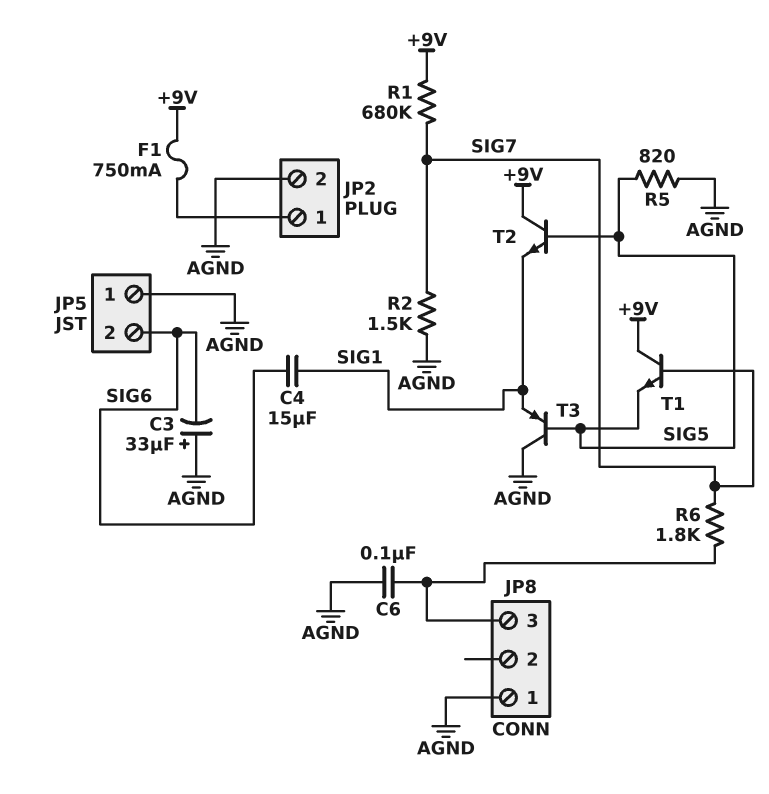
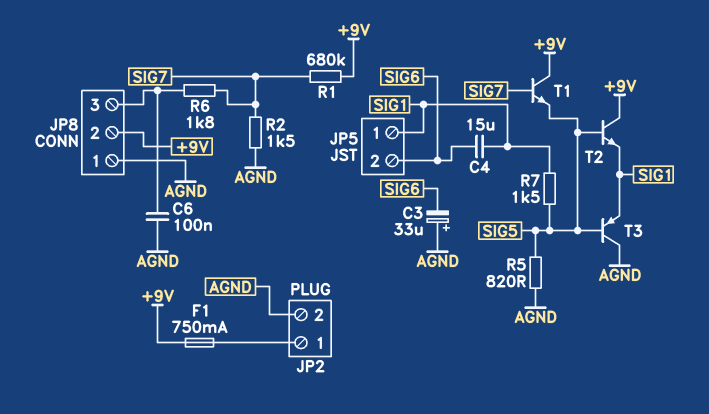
JP5 pin 1: AGND -> SIG1
JP8 pin 2: none -> +9V
R7: none -> 1.5k (SIG1, SIG5)

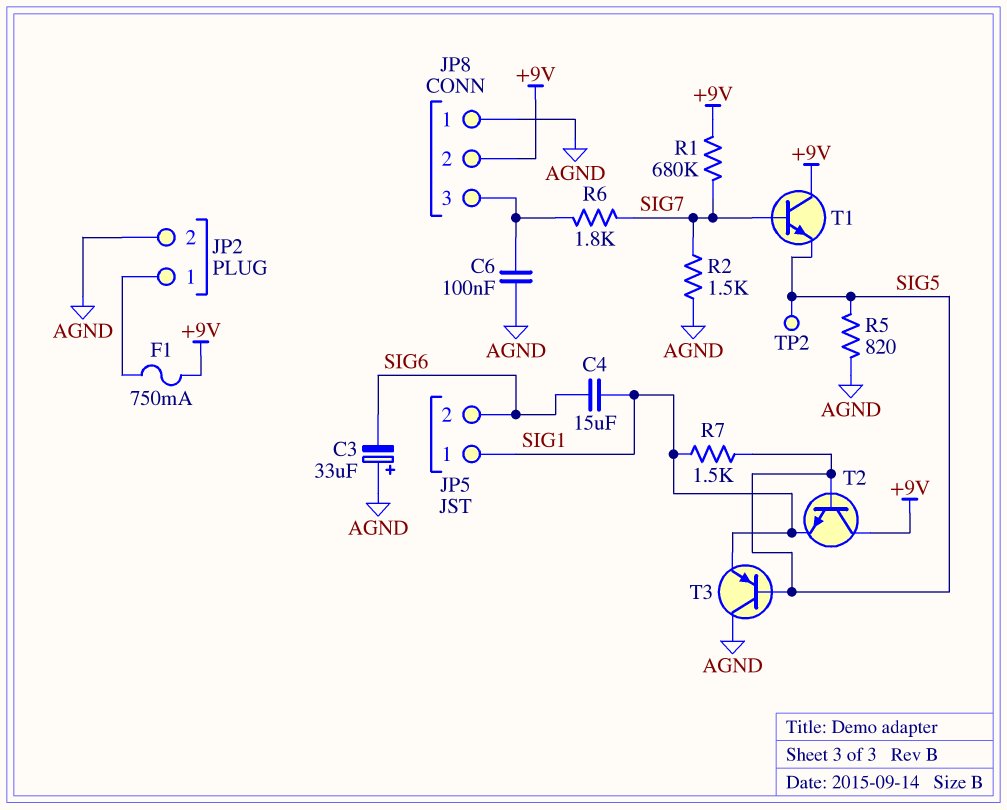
TP2: none -> test point (SIG5)

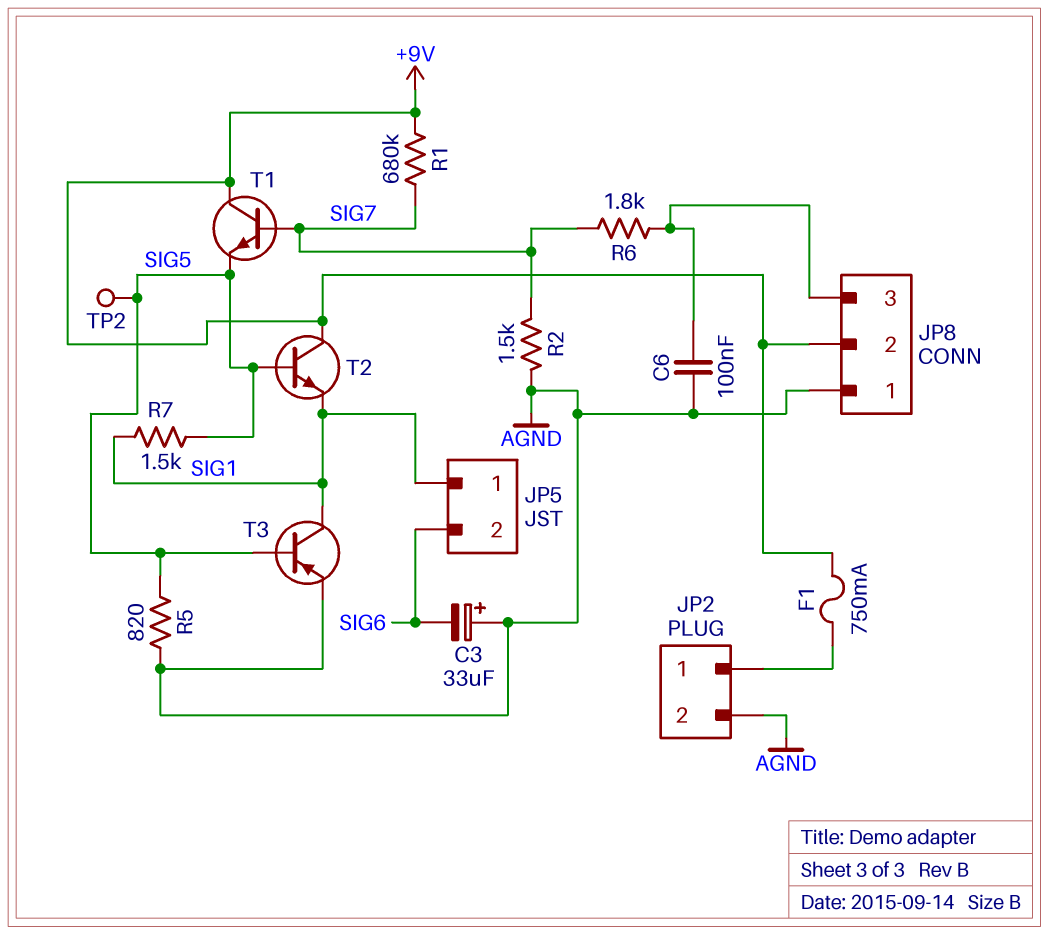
C4: 15uF (SIG1, SIG6) -> none
T3: PNP (B SIG5, C AGND, E SIG1) -> PNP (B SIG5, C SIG1, E AGND)

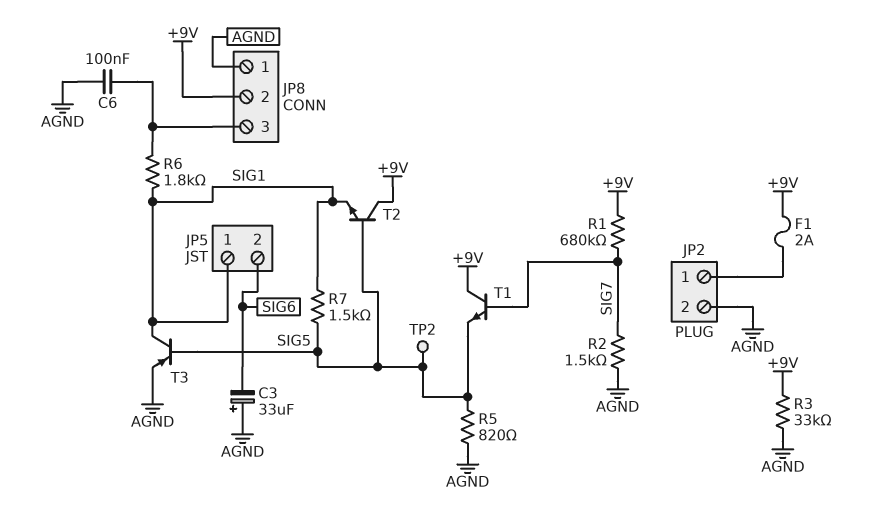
F1: 750mA (+9V, JP2/1) -> 2A (+9V, JP2/1)
R3: none -> 33k (+9V, AGND)
R6: 1.8k (JP8/3, SIG7) -> 1.8k (JP8/3, SIG1)

